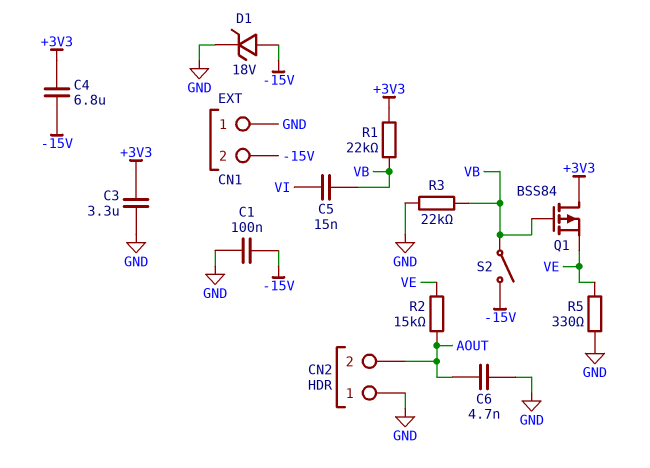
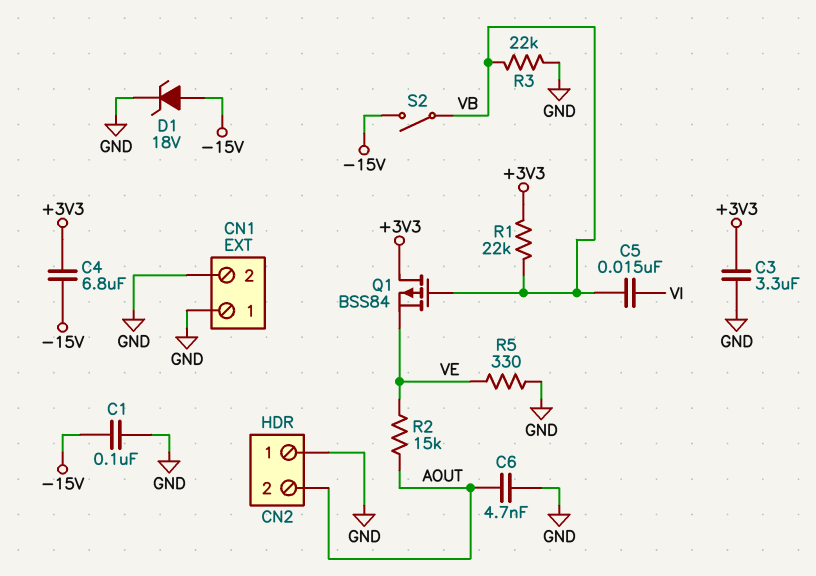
CN1 pin 2: -15V -> GND

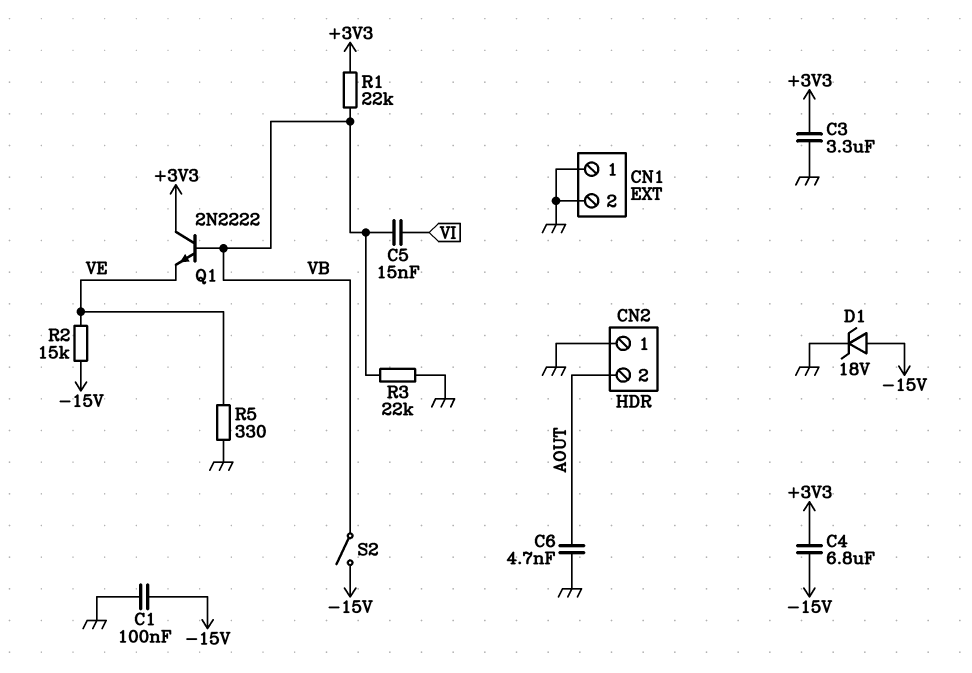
Q1: PMOS BSS84 (G VB, D +3V3, S VE) -> NPN 2N2222 (B VB, C +3V3, E VE)
R2: 15k (AOUT, VE) -> 15k (-15V, VE)

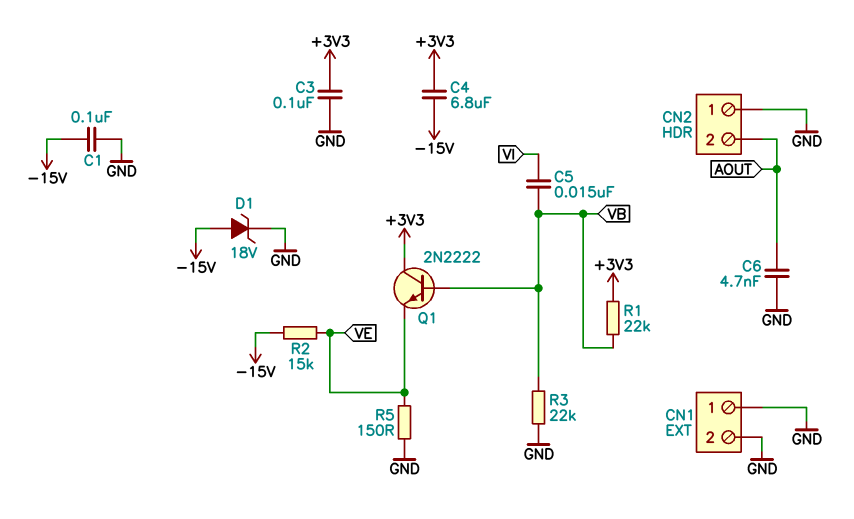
C3: 3.3uF (+3V3, GND) -> 100nF (+3V3, GND)
R5: 330 (GND, VE) -> 150 (GND, VE)
S2: switch (-15V, VB) -> none

